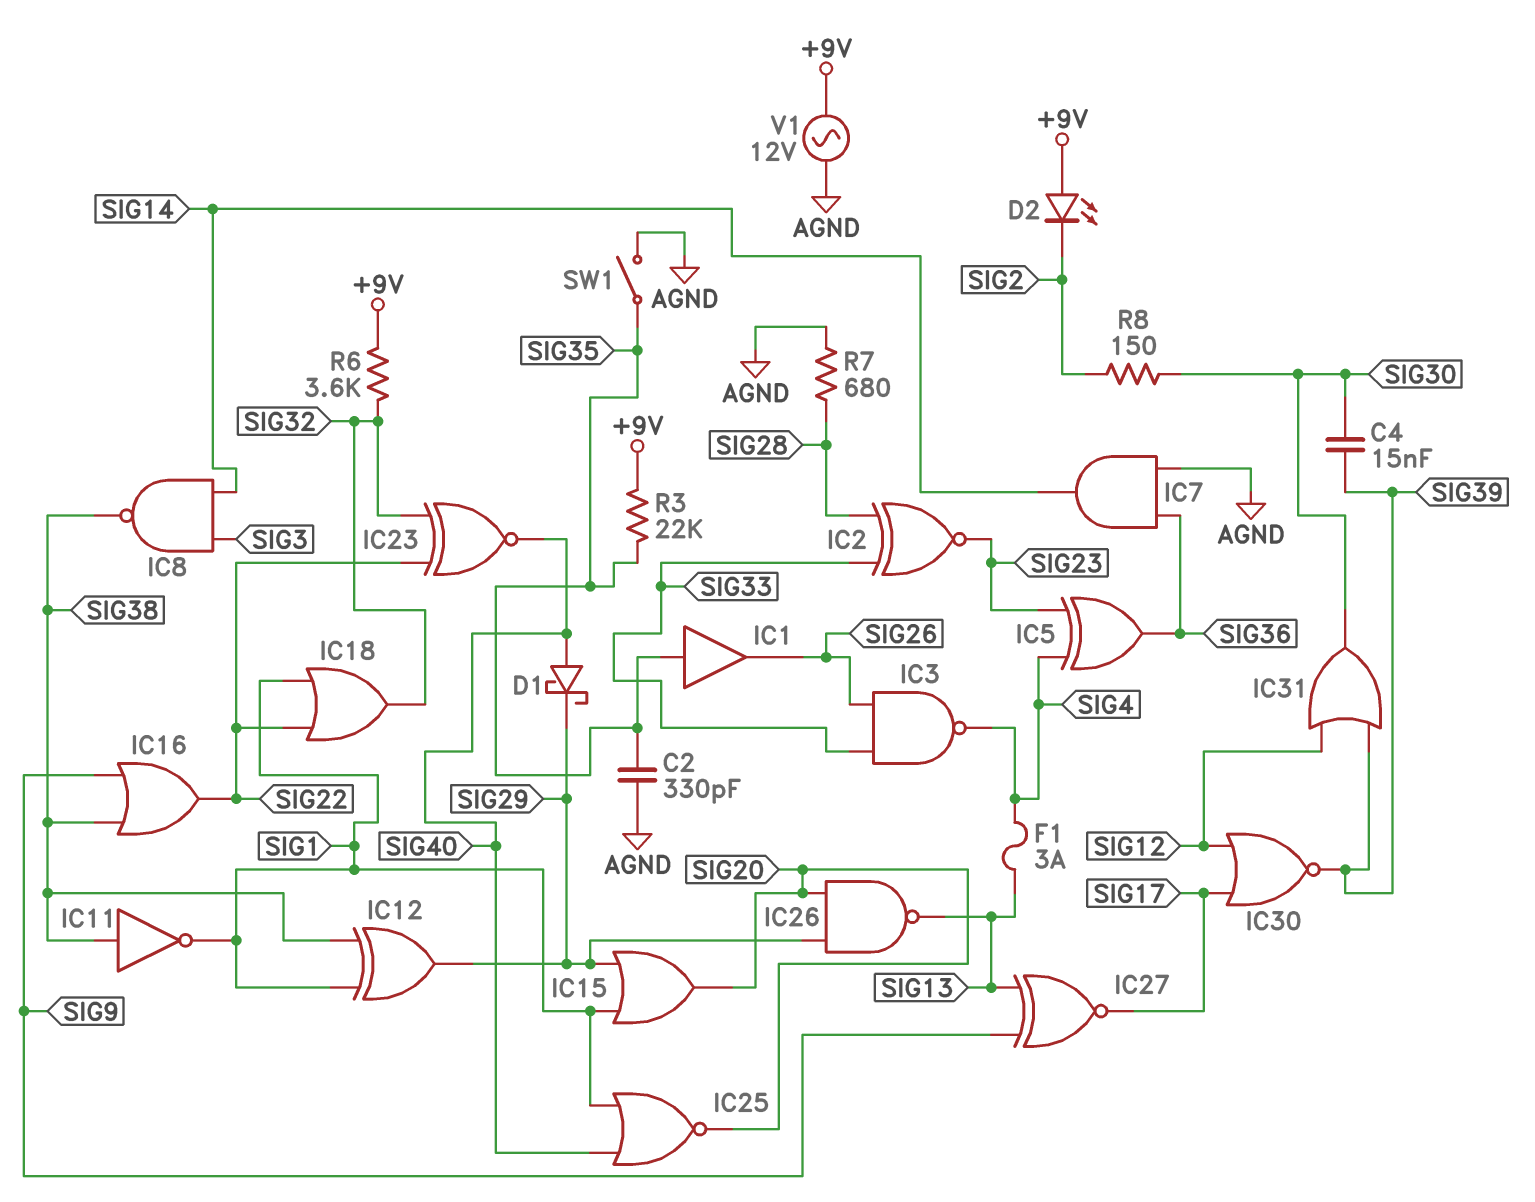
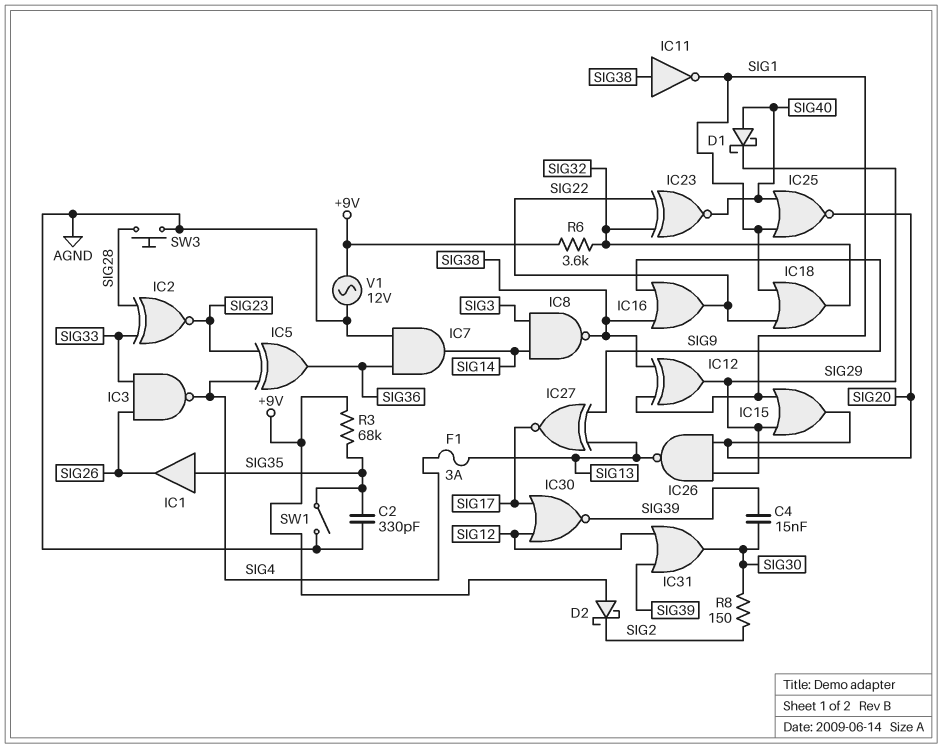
D2: LED (A +9V, K SIG2) -> schottky (A +9V, K SIG2)
R3: 22k (+9V, SIG35) -> 68k (+9V, SIG35)
R7: 680 (AGND, SIG28) -> none
SW3: none -> button (AGND, SIG28)

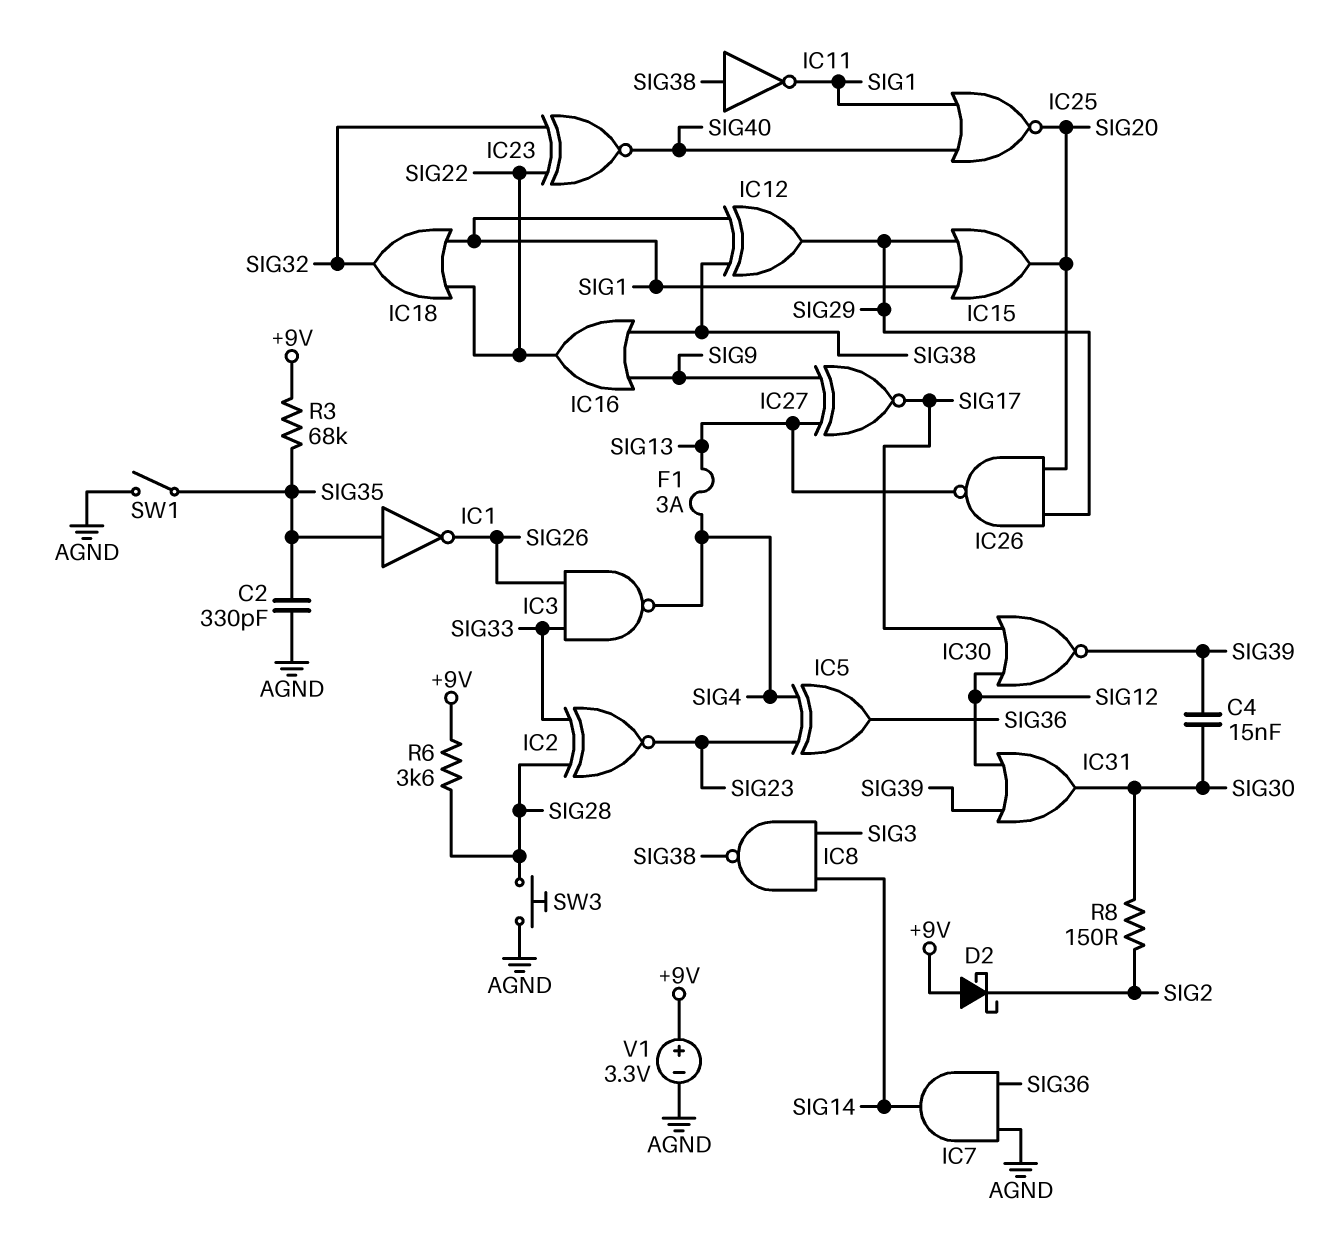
D1: schottky (A SIG40, K SIG29) -> none
IC1: buffer (in SIG35, out SIG26) -> NOT (in SIG35, out SIG26)
R6: 3.6k (+9V, SIG32) -> 3.6k (+9V, SIG28)
V1: AC 12V (+9V, AGND) -> 3.3V (plus +9V, minus AGND)

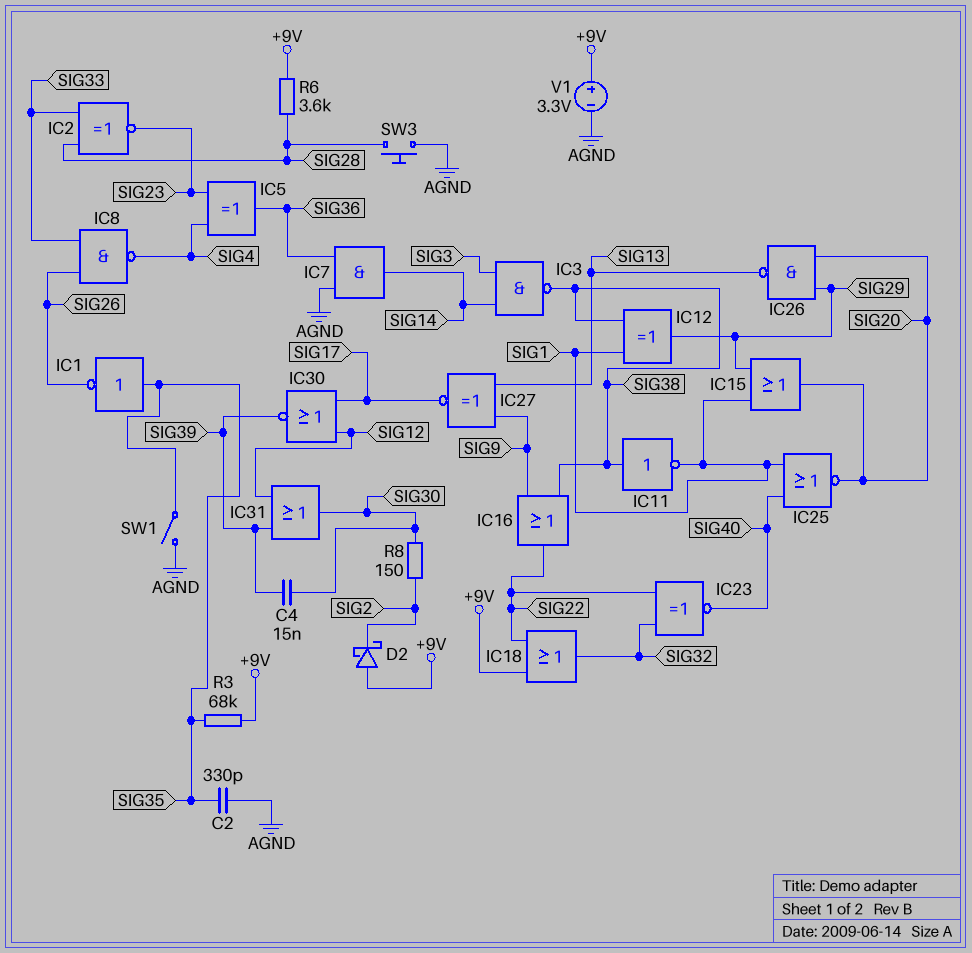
F1: 3A (SIG4, SIG13) -> none
IC3: NAND (in SIG26, in SIG33, out SIG4) -> NAND (in SIG3, in SIG14, out SIG38)
IC8: NAND (in SIG3, in SIG14, out SIG38) -> NAND (in SIG26, in SIG33, out SIG4)
IC18: OR (in SIG1, in SIG22, out SIG32) -> OR (in +9V, in SIG22, out SIG32)

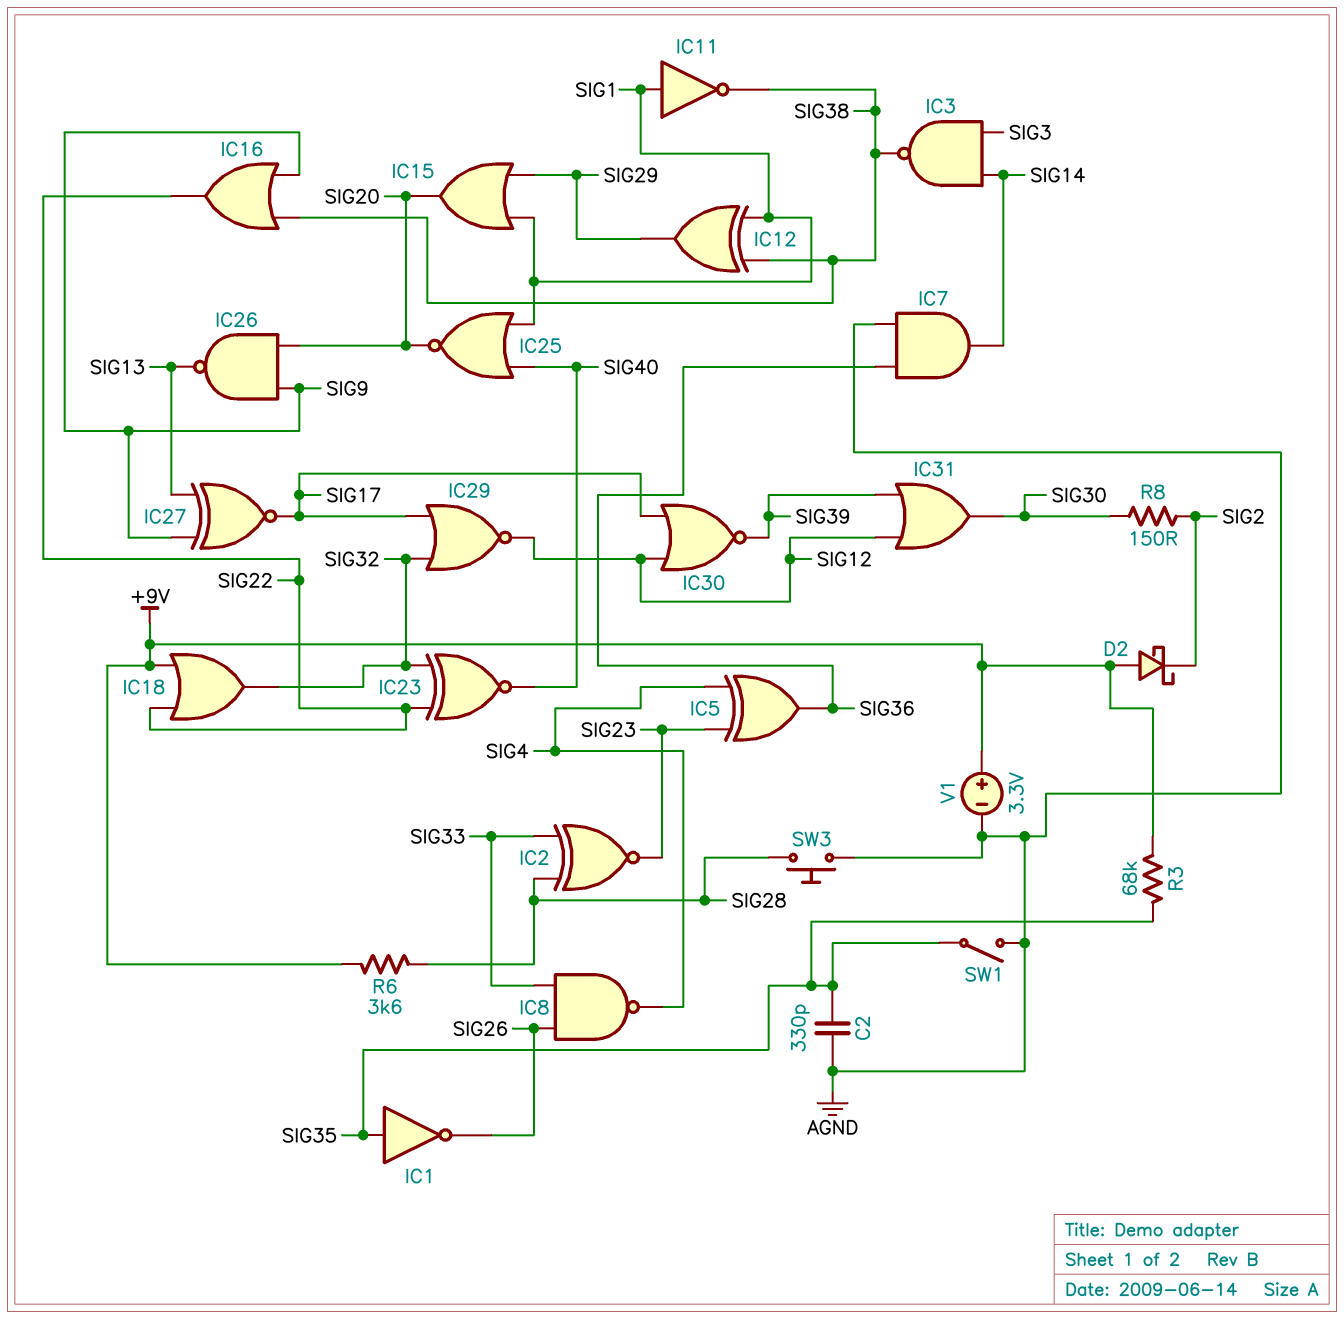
C4: 15nF (SIG30, SIG39) -> none
IC11: NOT (in SIG38, out SIG1) -> NOT (in SIG1, out SIG38)
IC26: NAND (in SIG20, in SIG29, out SIG13) -> NAND (in SIG9, in SIG20, out SIG13)
IC29: none -> NOR (in SIG17, in SIG32, out SIG12)

